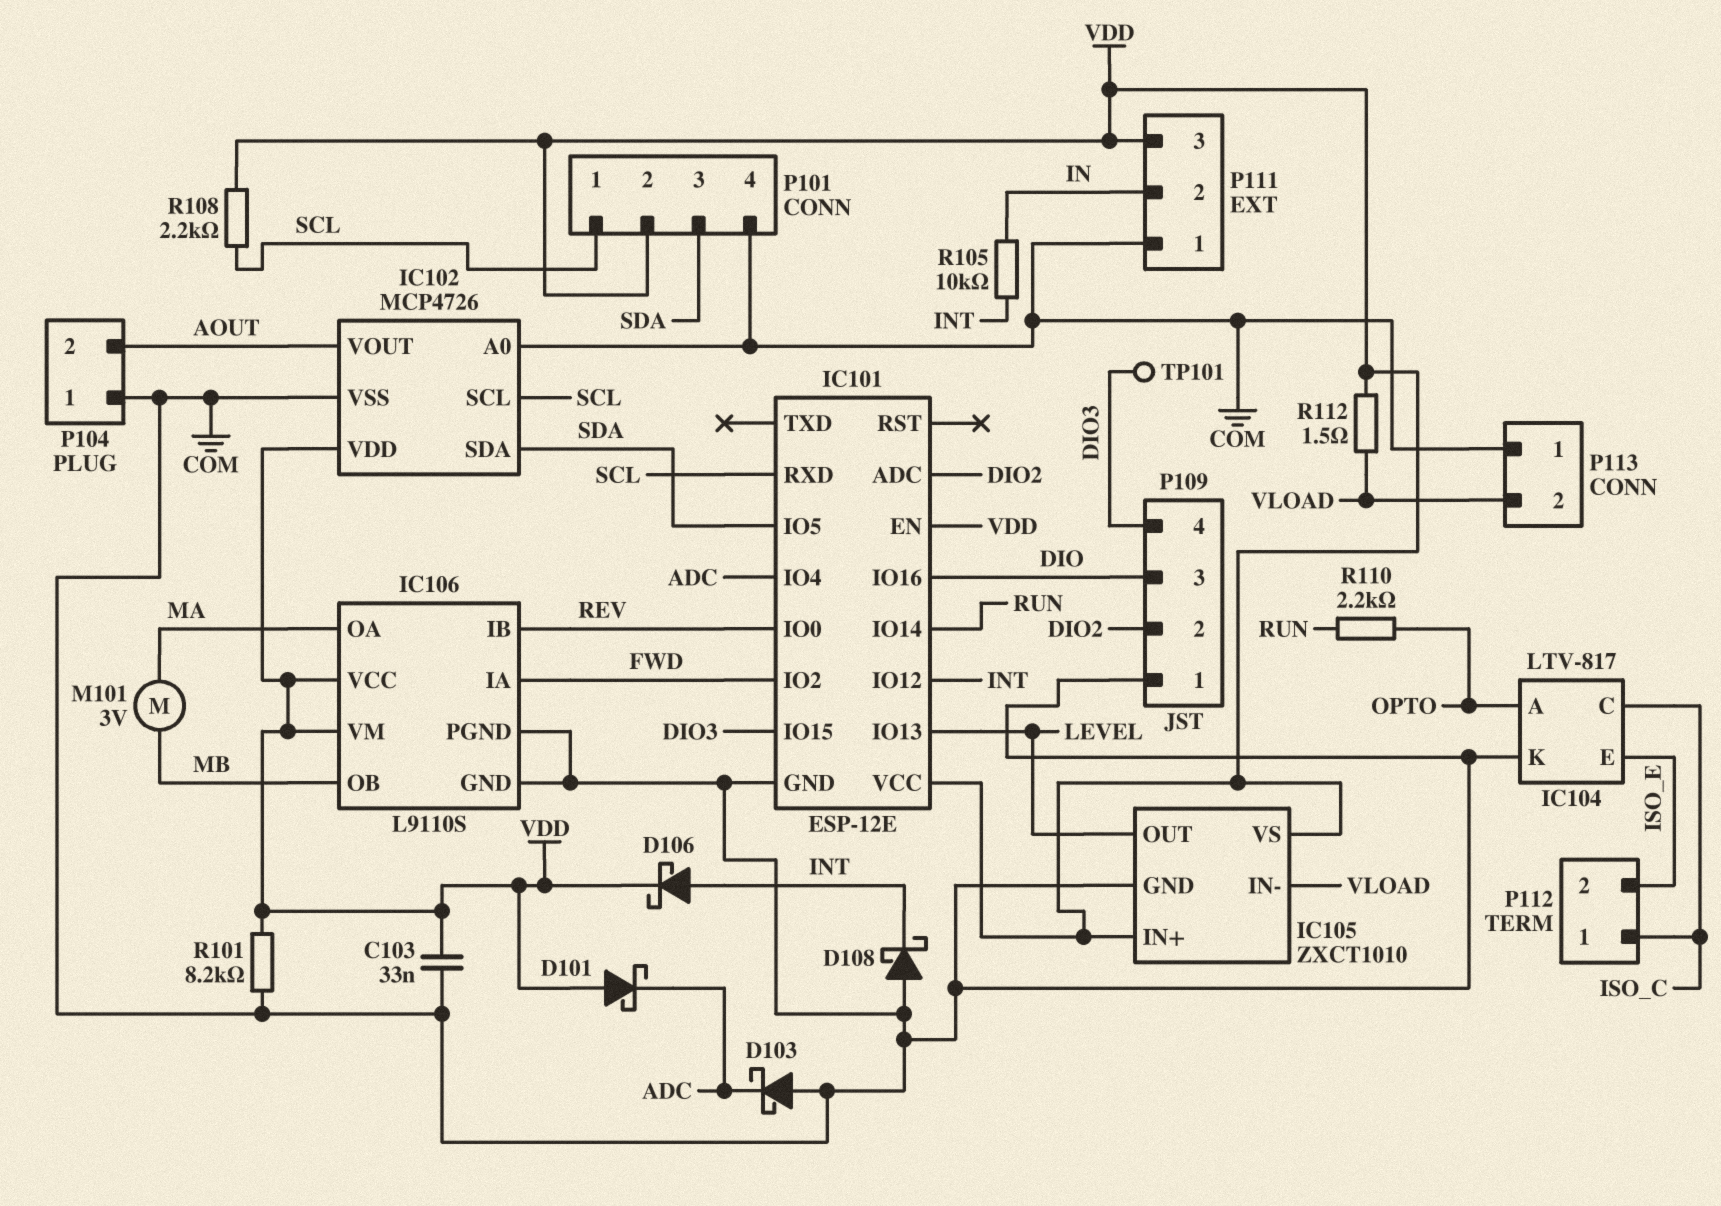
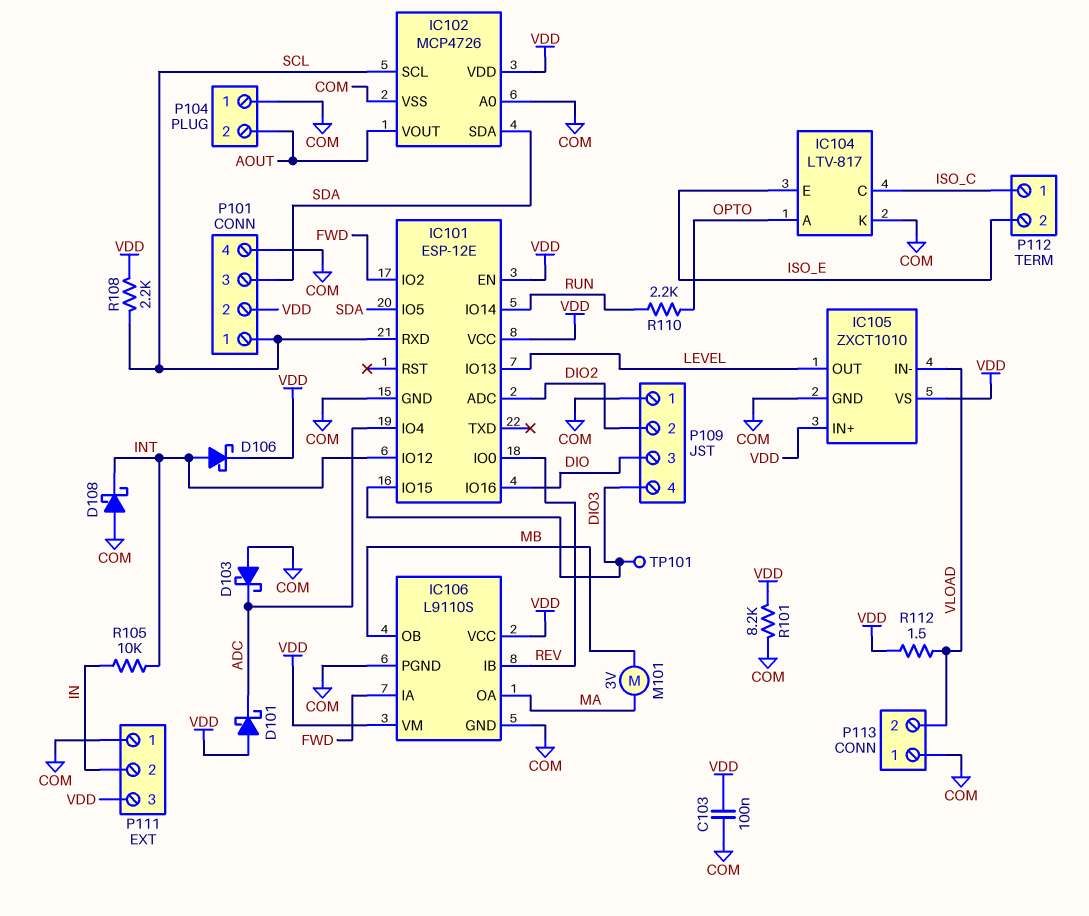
C103: 33nF (COM, VDD) -> 100nF (COM, VDD)

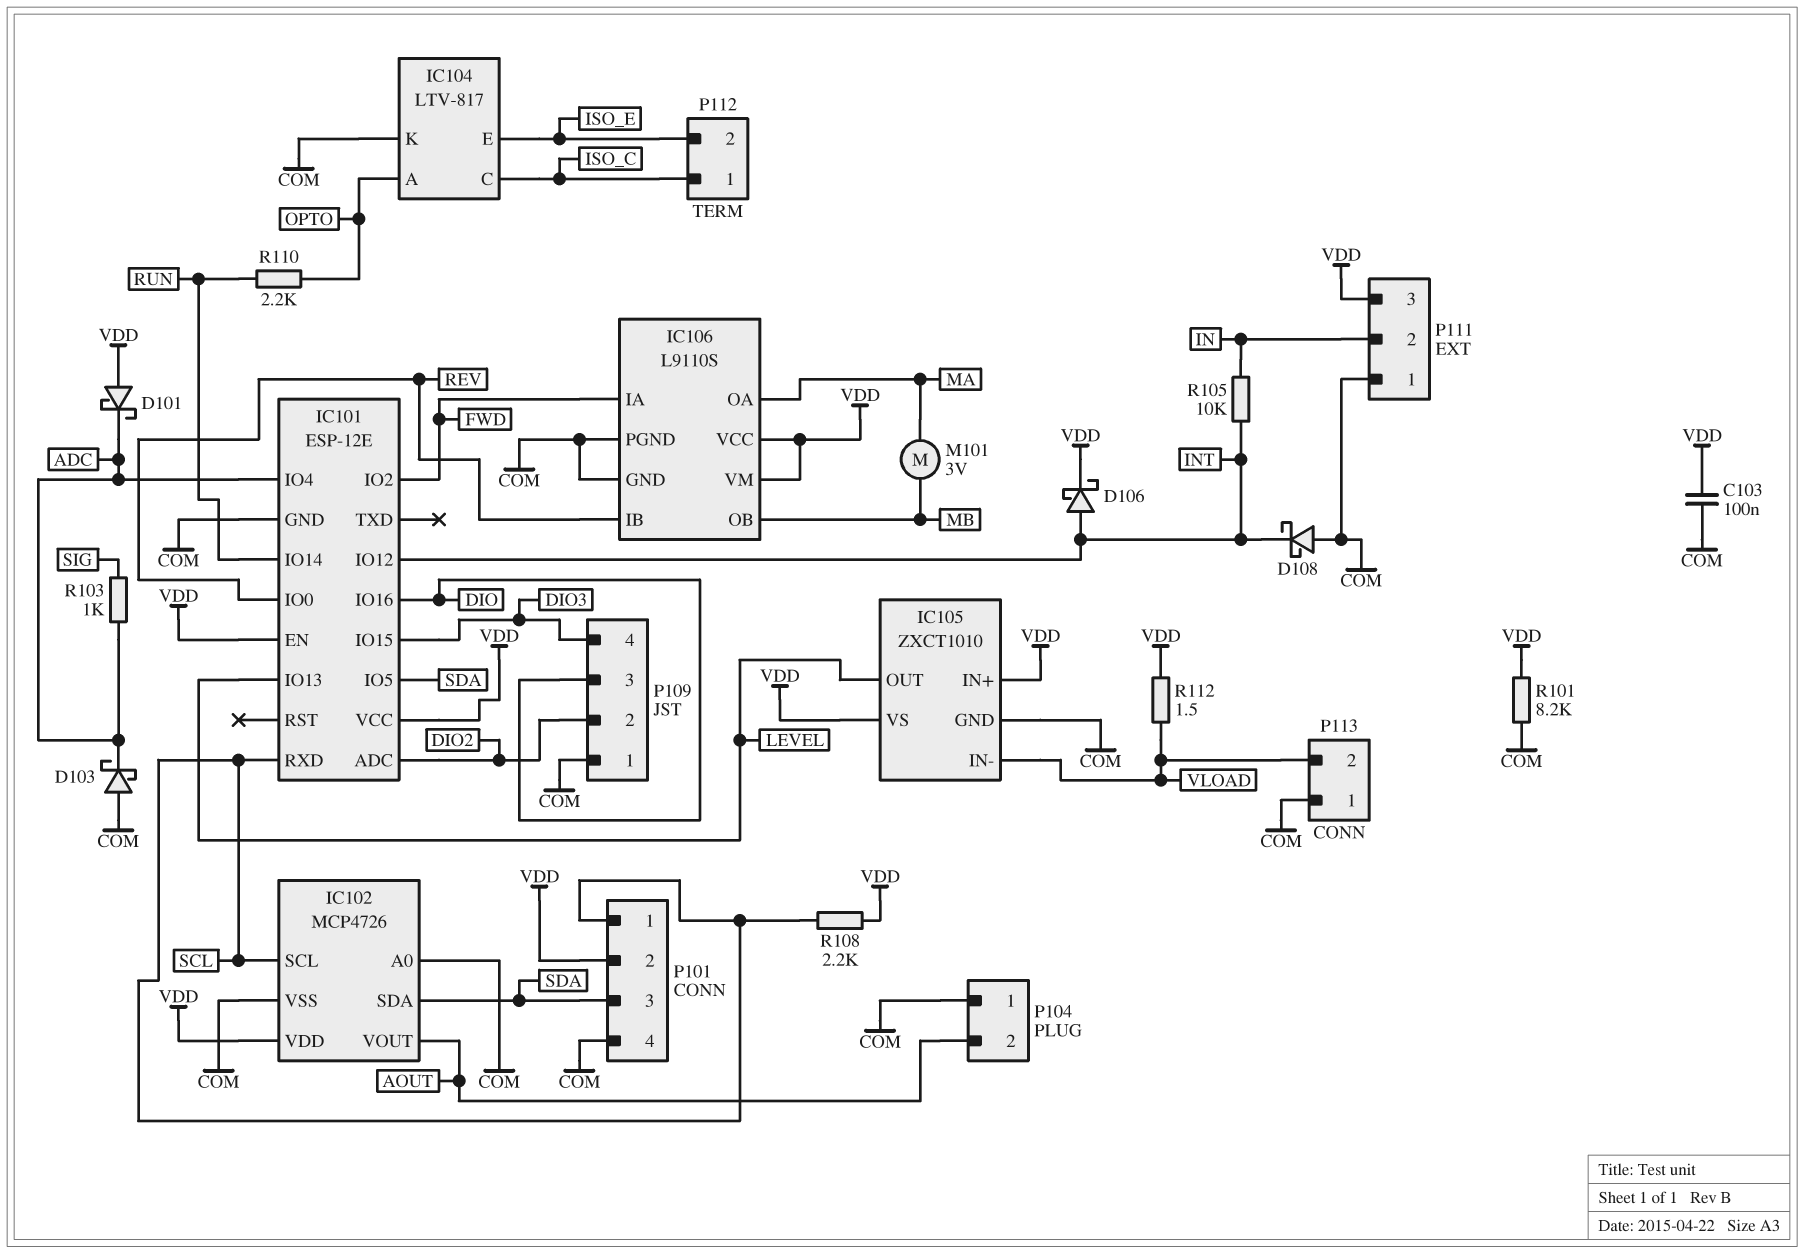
R103: none -> 1k (ADC, SIG)
TP101: test point (DIO3) -> none

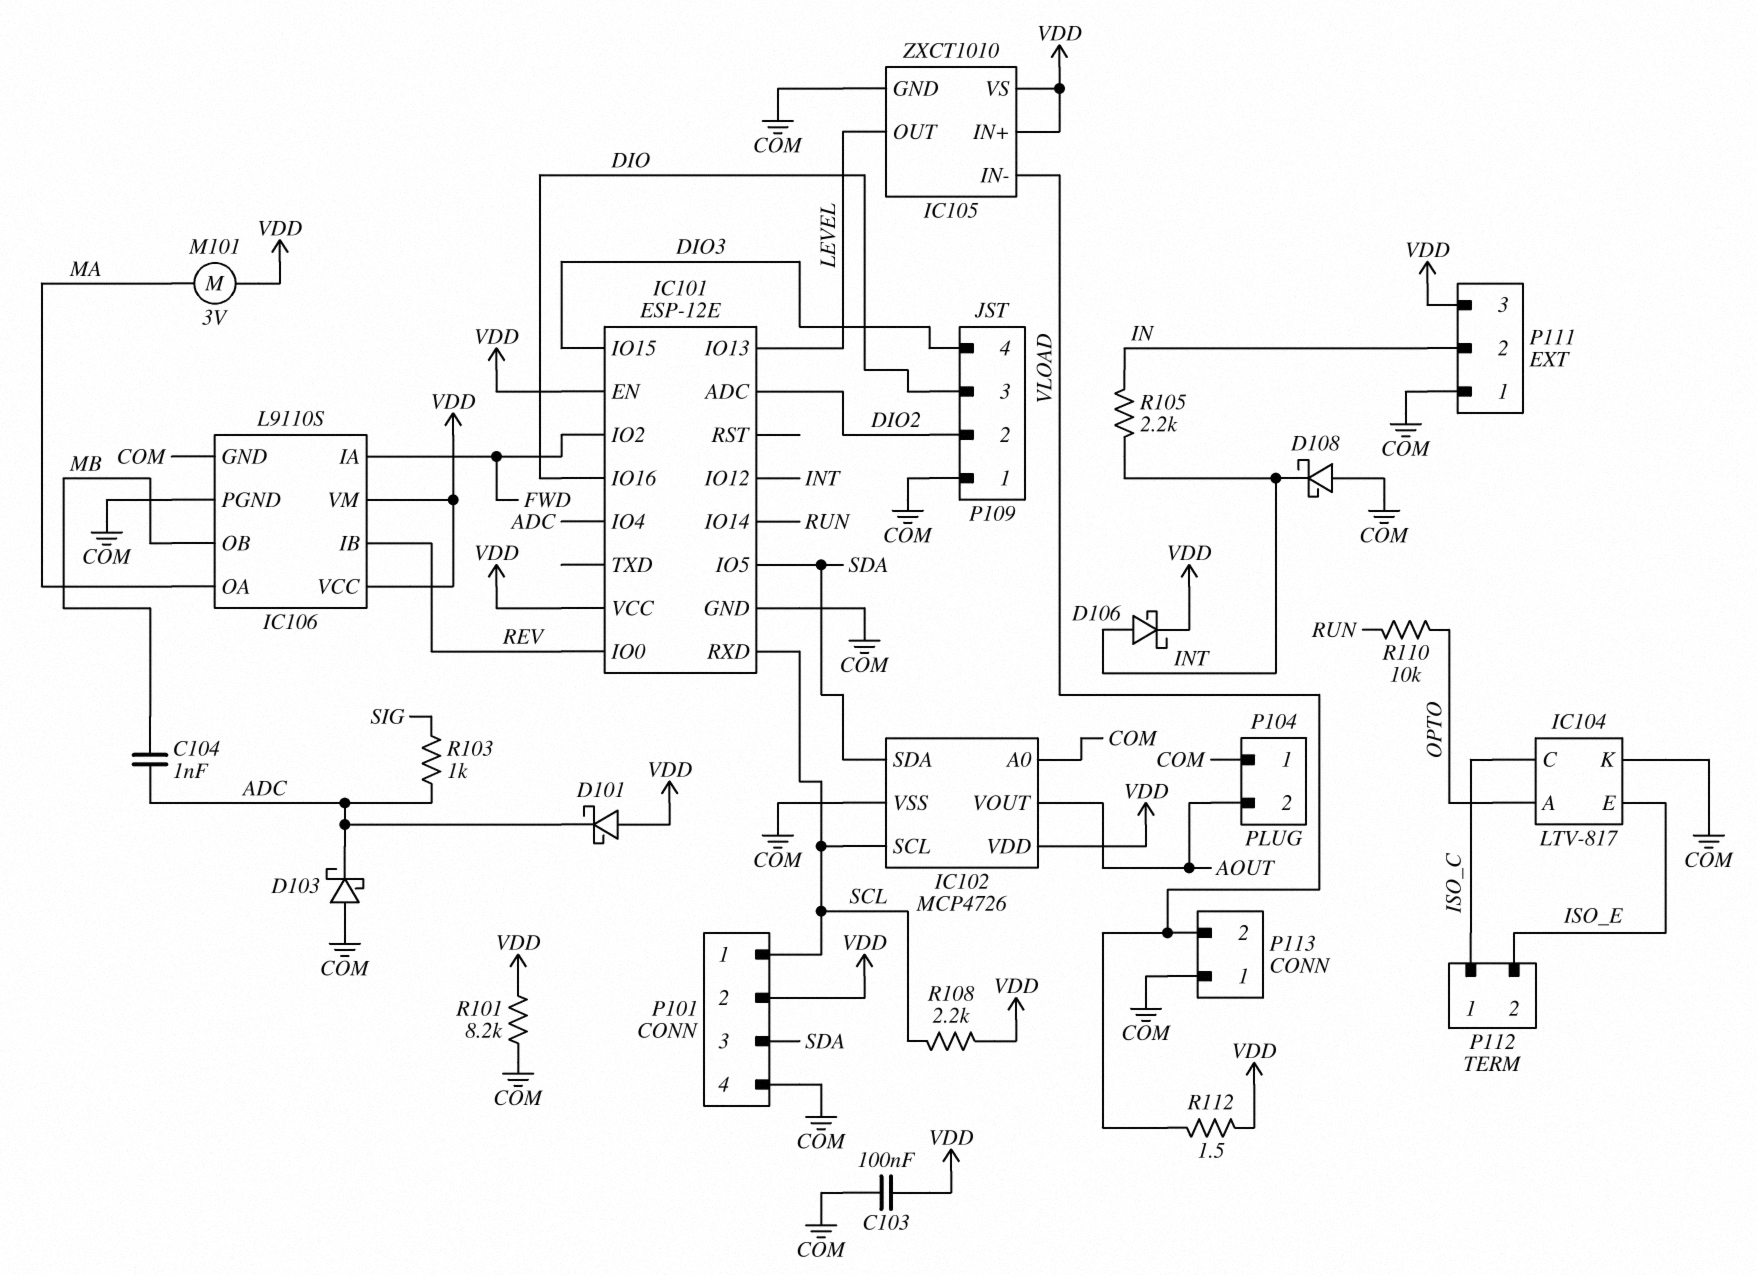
C104: none -> 1nF (ADC, MB)
M101: motor 3V (MA, MB) -> motor 3V (MA, VDD)
R105: 10k (IN, INT) -> 2.2k (IN, INT)
R110: 2.2k (OPTO, RUN) -> 10k (OPTO, RUN)

